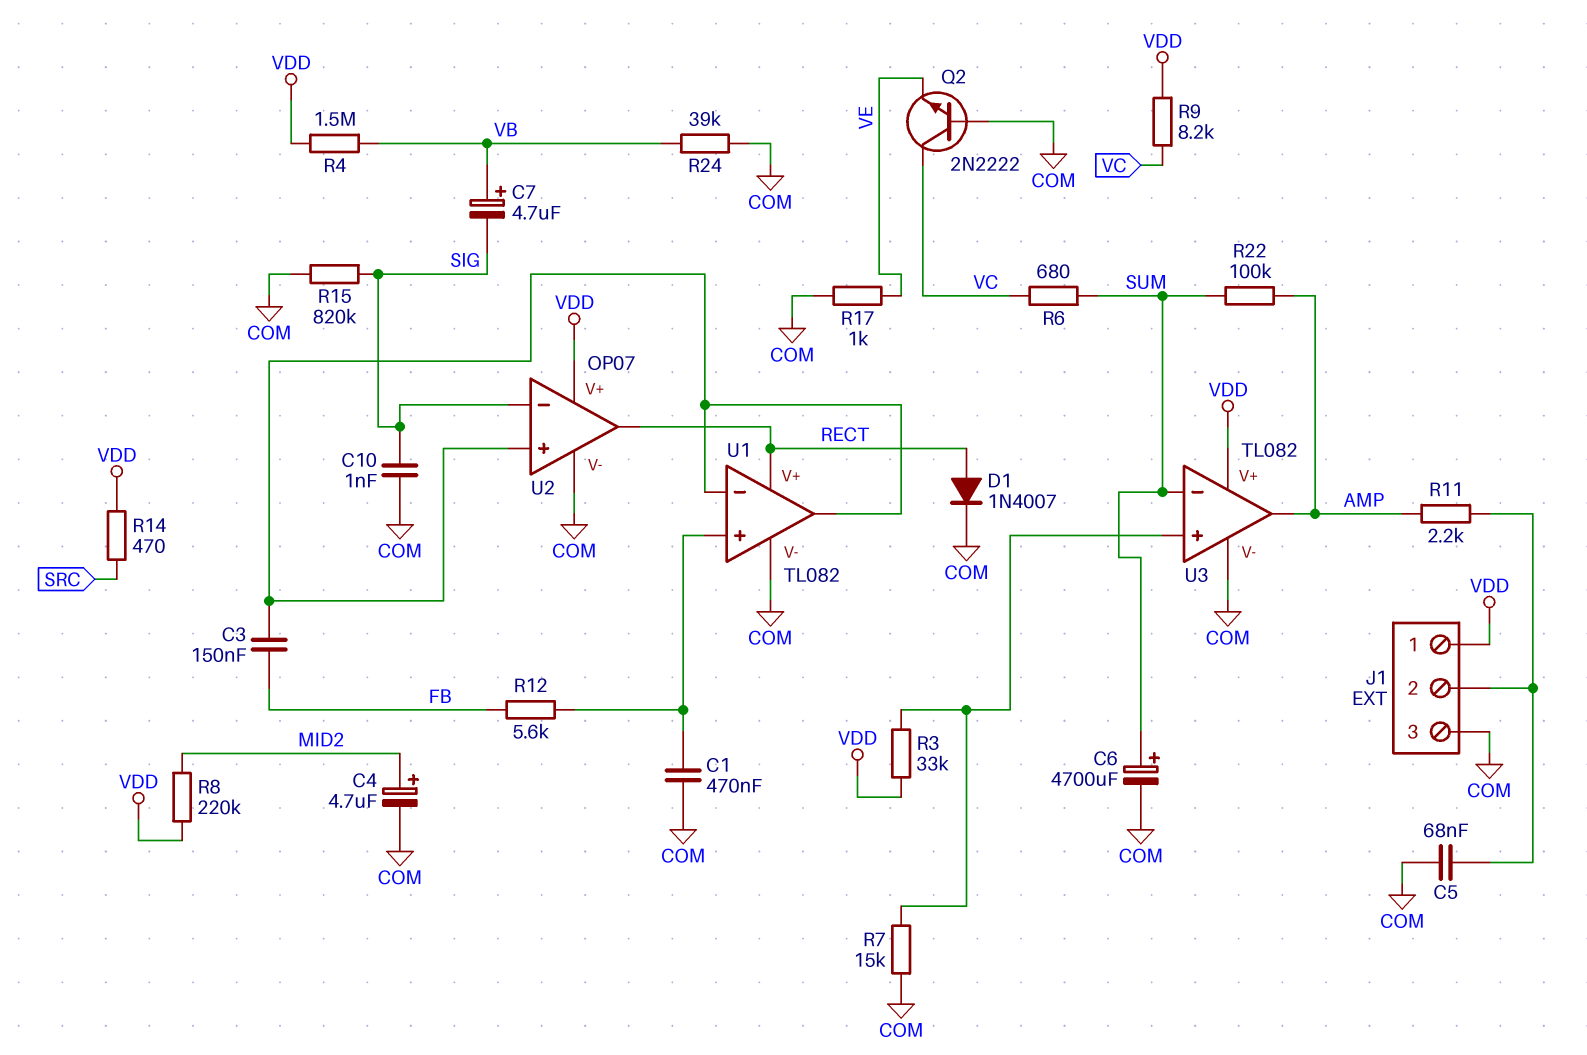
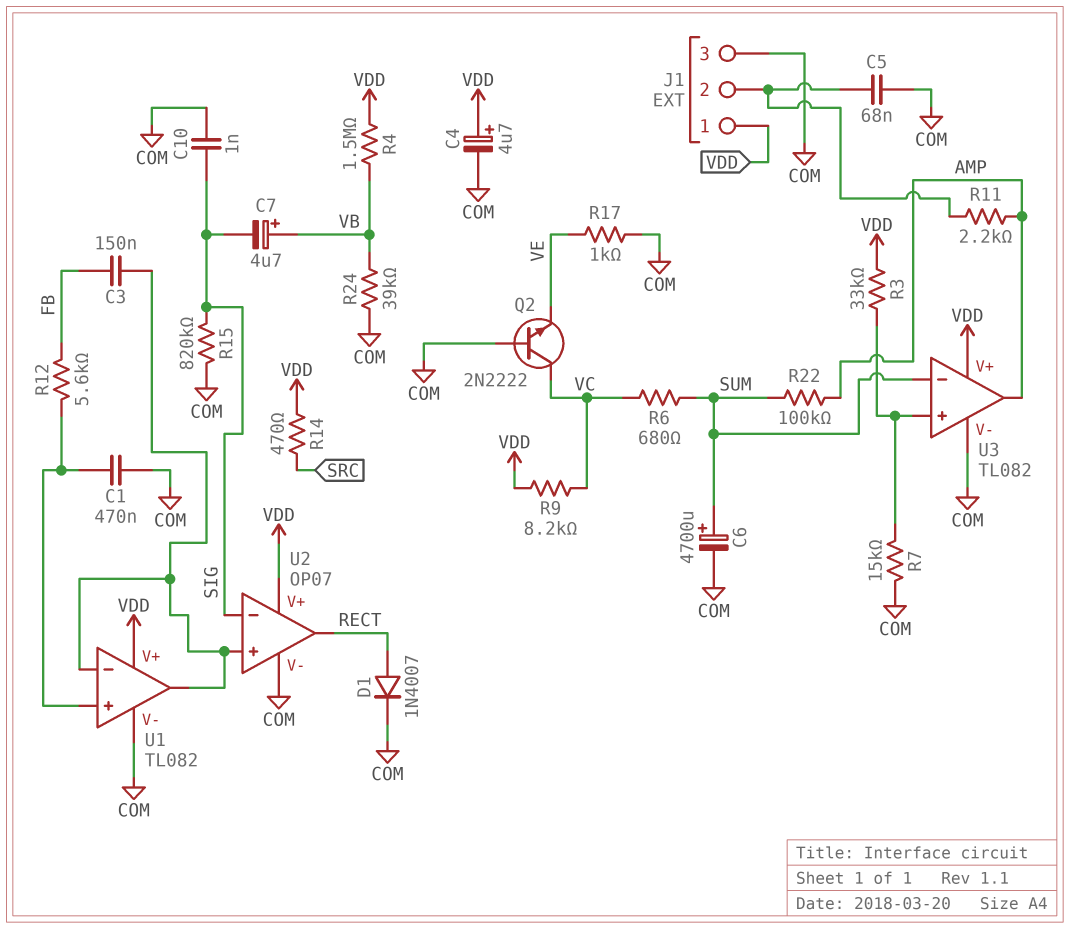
C4: 4.7uF (plus MID2, minus COM) -> 4.7uF (plus VDD, minus COM)
R8: 220k (MID2, VDD) -> none
U1 pin V+: RECT -> VDD

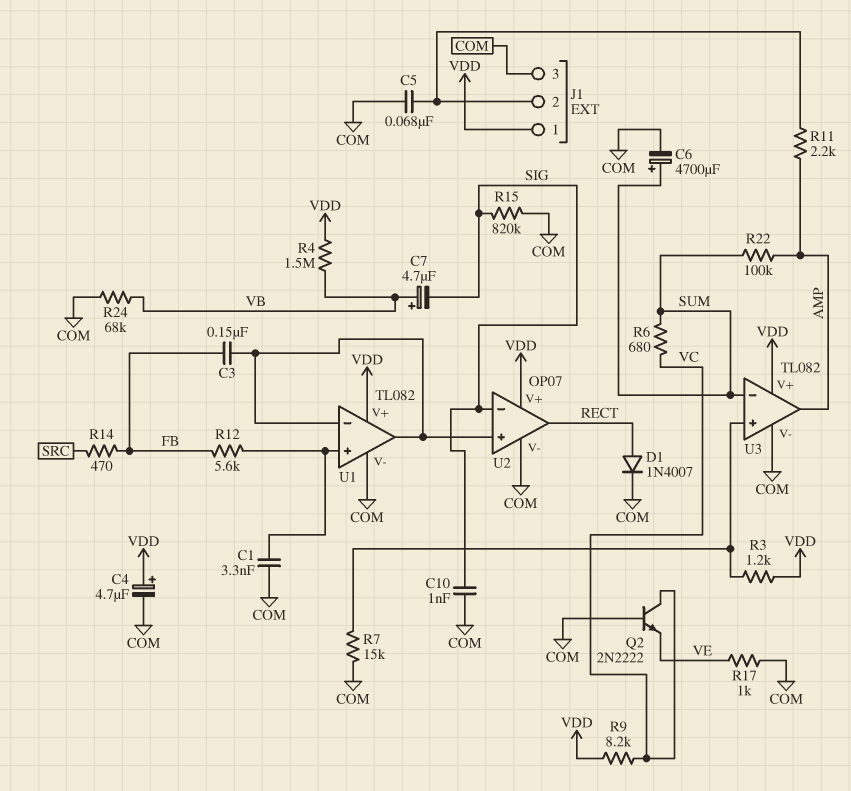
C1: 470nF (COM, U1/in+) -> 3.3nF (COM, U1/in+)
R3: 33k (U3/in+, VDD) -> 1.2k (U3/in+, VDD)
R14: 470 (SRC, VDD) -> 470 (FB, SRC)
R24: 39k (COM, VB) -> 68k (COM, VB)

